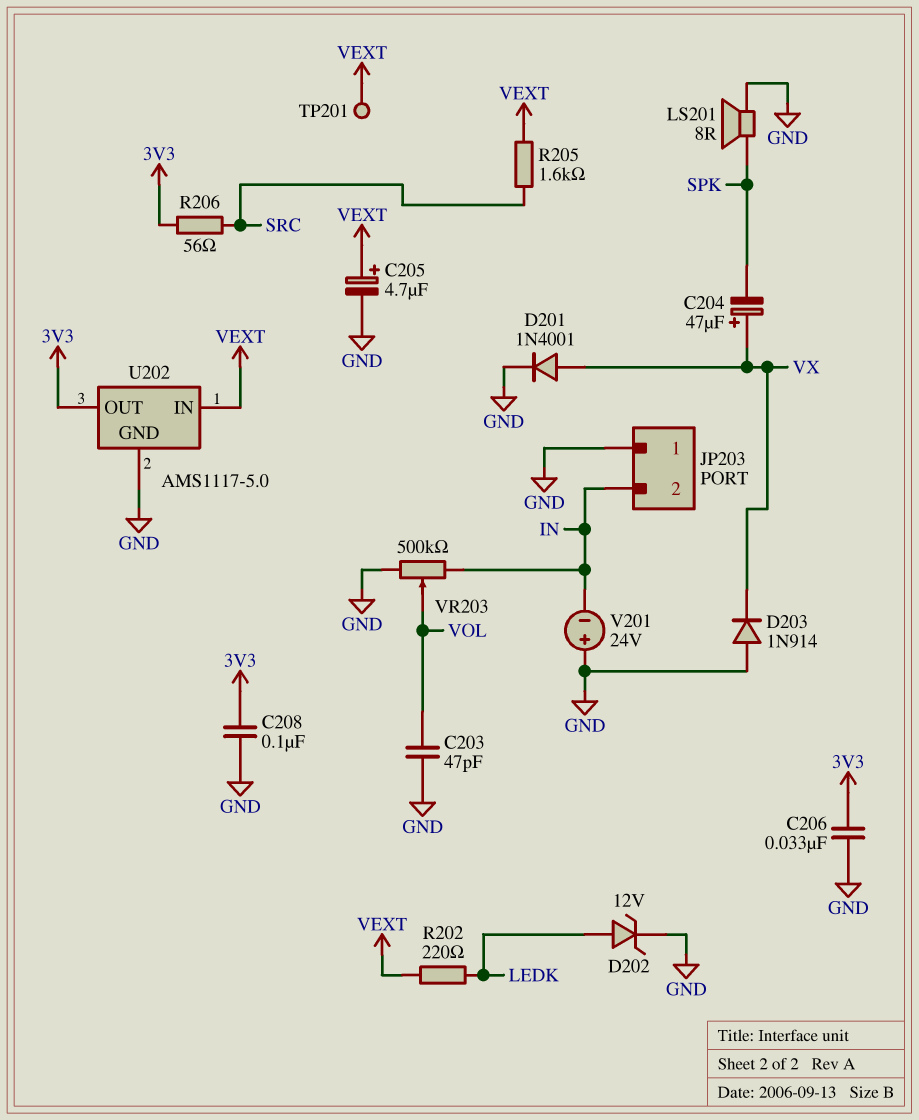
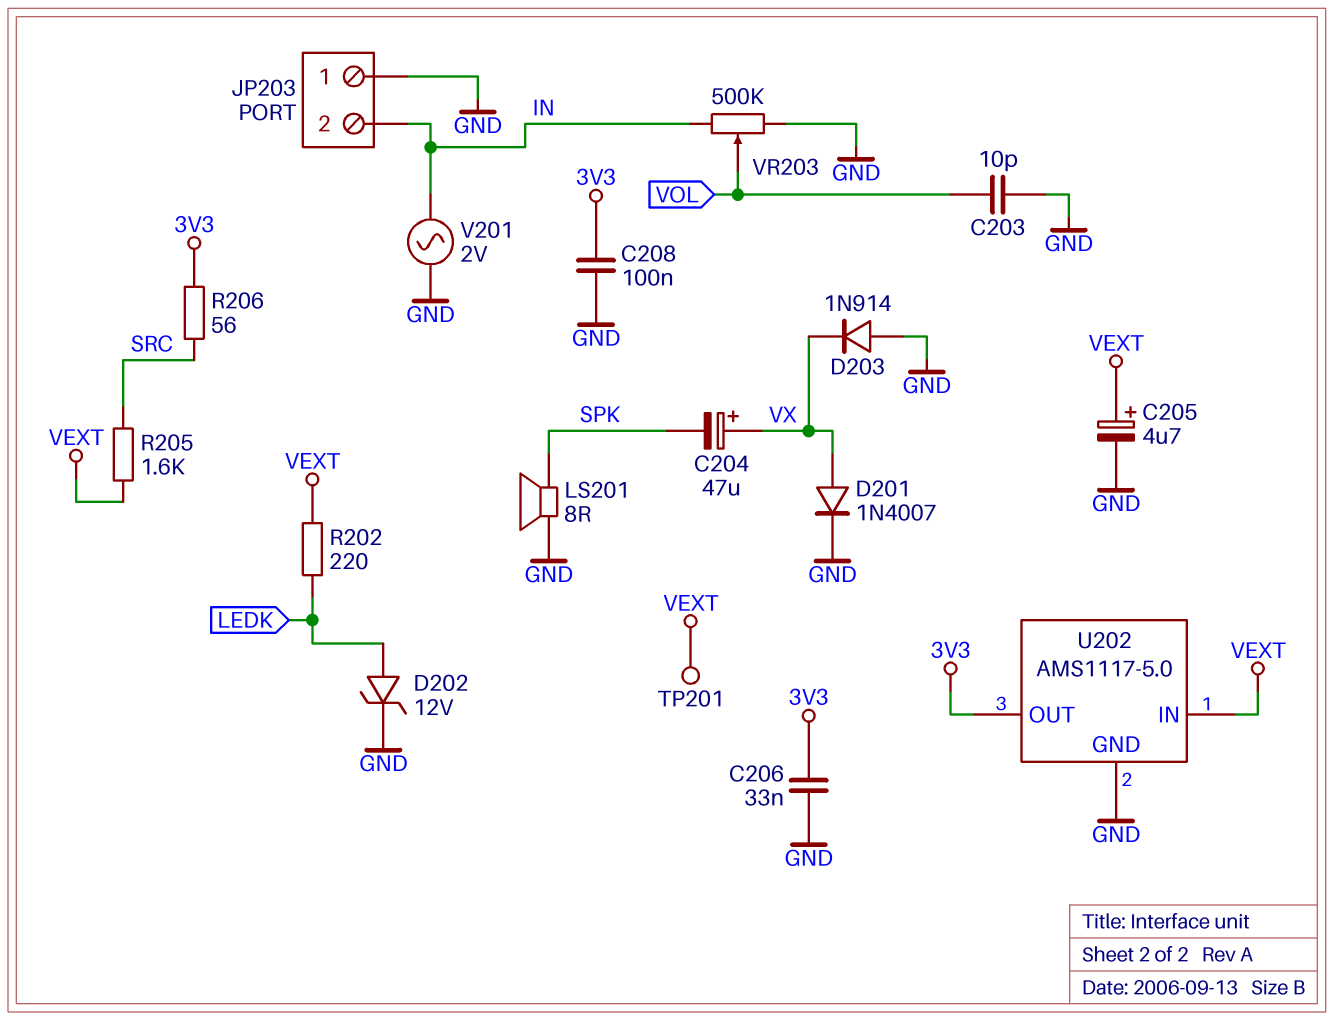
C203: 47pF (GND, VOL) -> 10pF (GND, VOL)
D201: diode 1N4001 (A VX, K GND) -> diode 1N4007 (A VX, K GND)
V201: 24V (plus GND, minus IN) -> AC 2V (GND, IN)

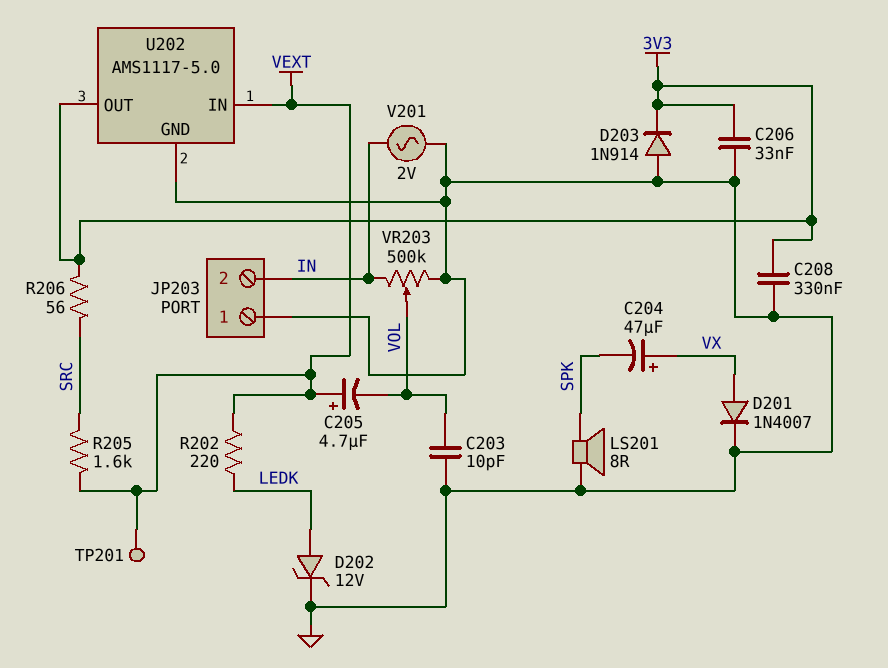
C205: 4.7uF (plus VEXT, minus GND) -> 4.7uF (plus VEXT, minus VOL)
C208: 100nF (3V3, GND) -> 330nF (3V3, GND)
D203: diode 1N914 (A GND, K VX) -> diode 1N914 (A GND, K 3V3)

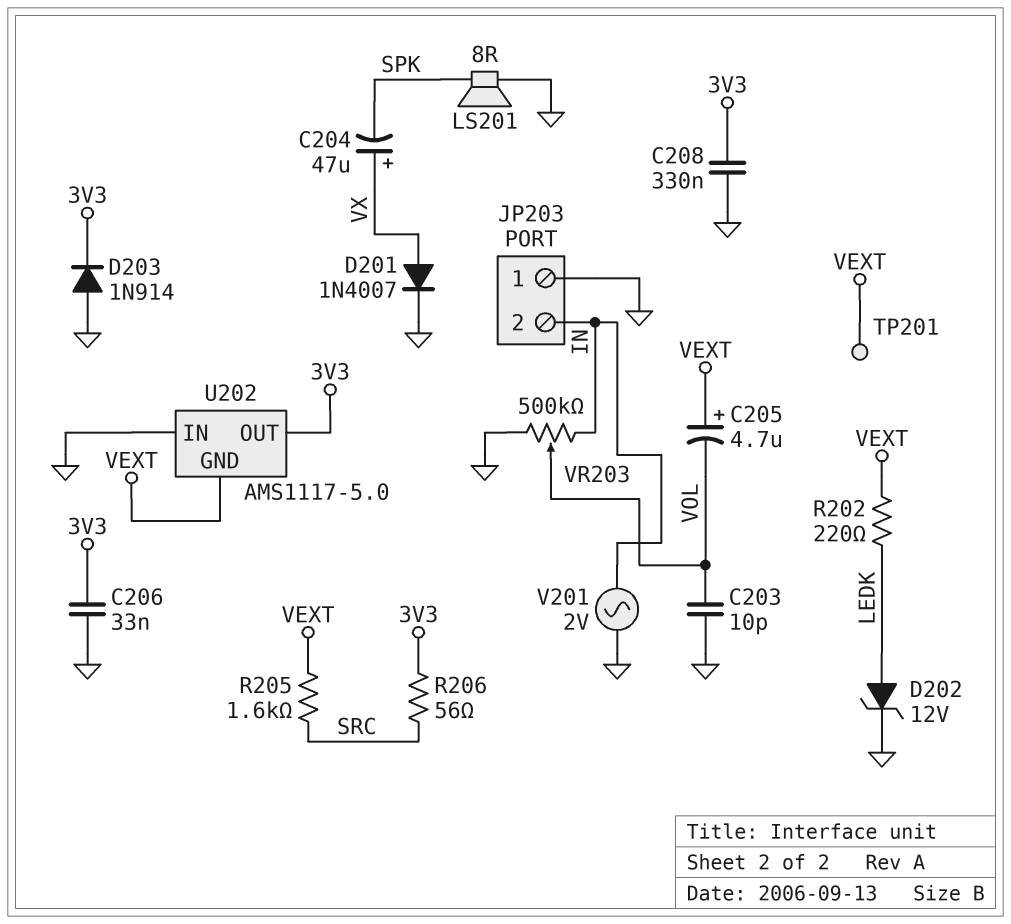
U202 pin GND: GND -> VEXT
U202 pin IN: VEXT -> GND

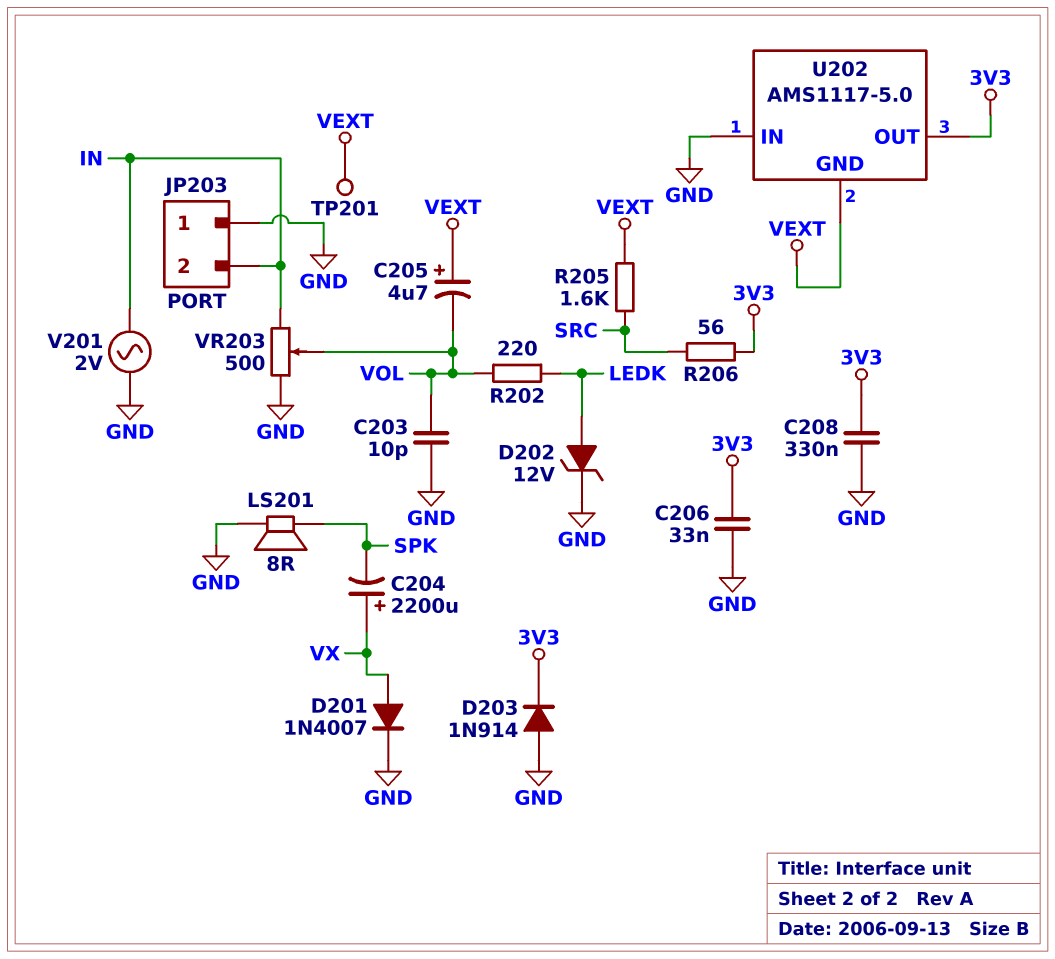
C204: 47uF (plus VX, minus SPK) -> 2200uF (plus VX, minus SPK)
R202: 220 (LEDK, VEXT) -> 220 (LEDK, VOL)
VR203: 500k (GND, IN, wiper VOL) -> 500 (GND, IN, wiper VOL)

